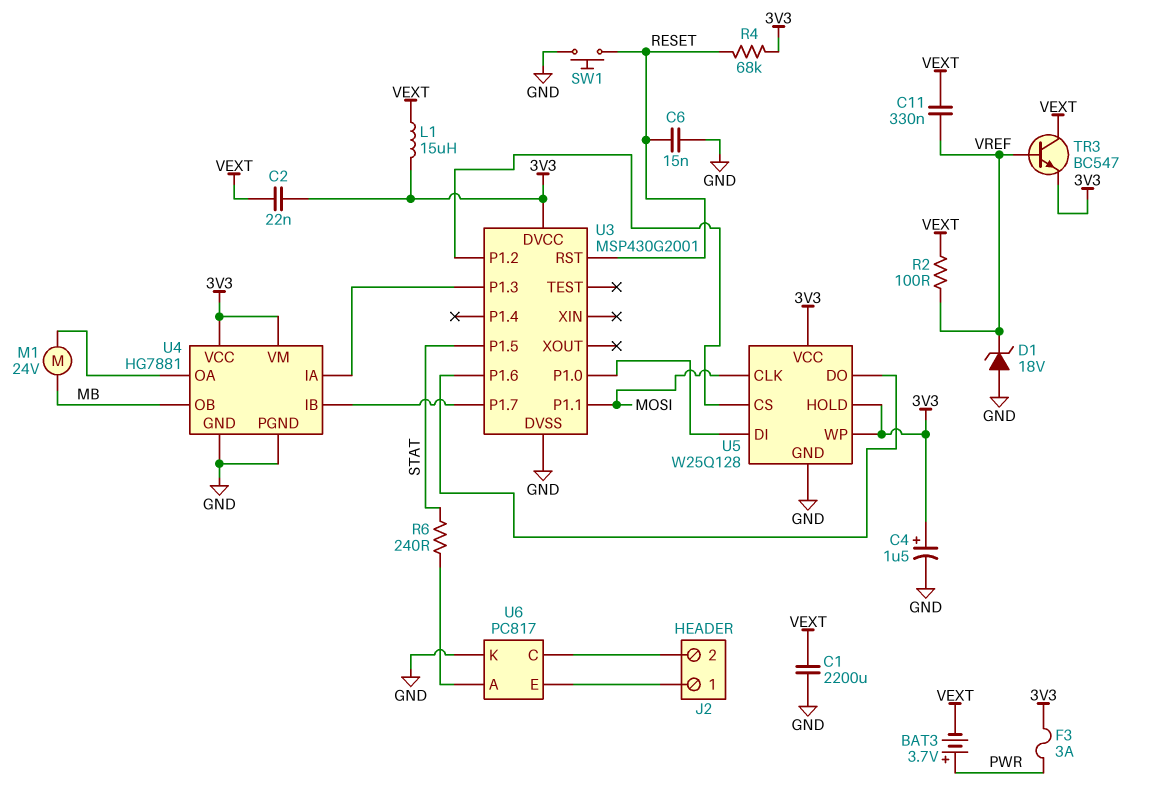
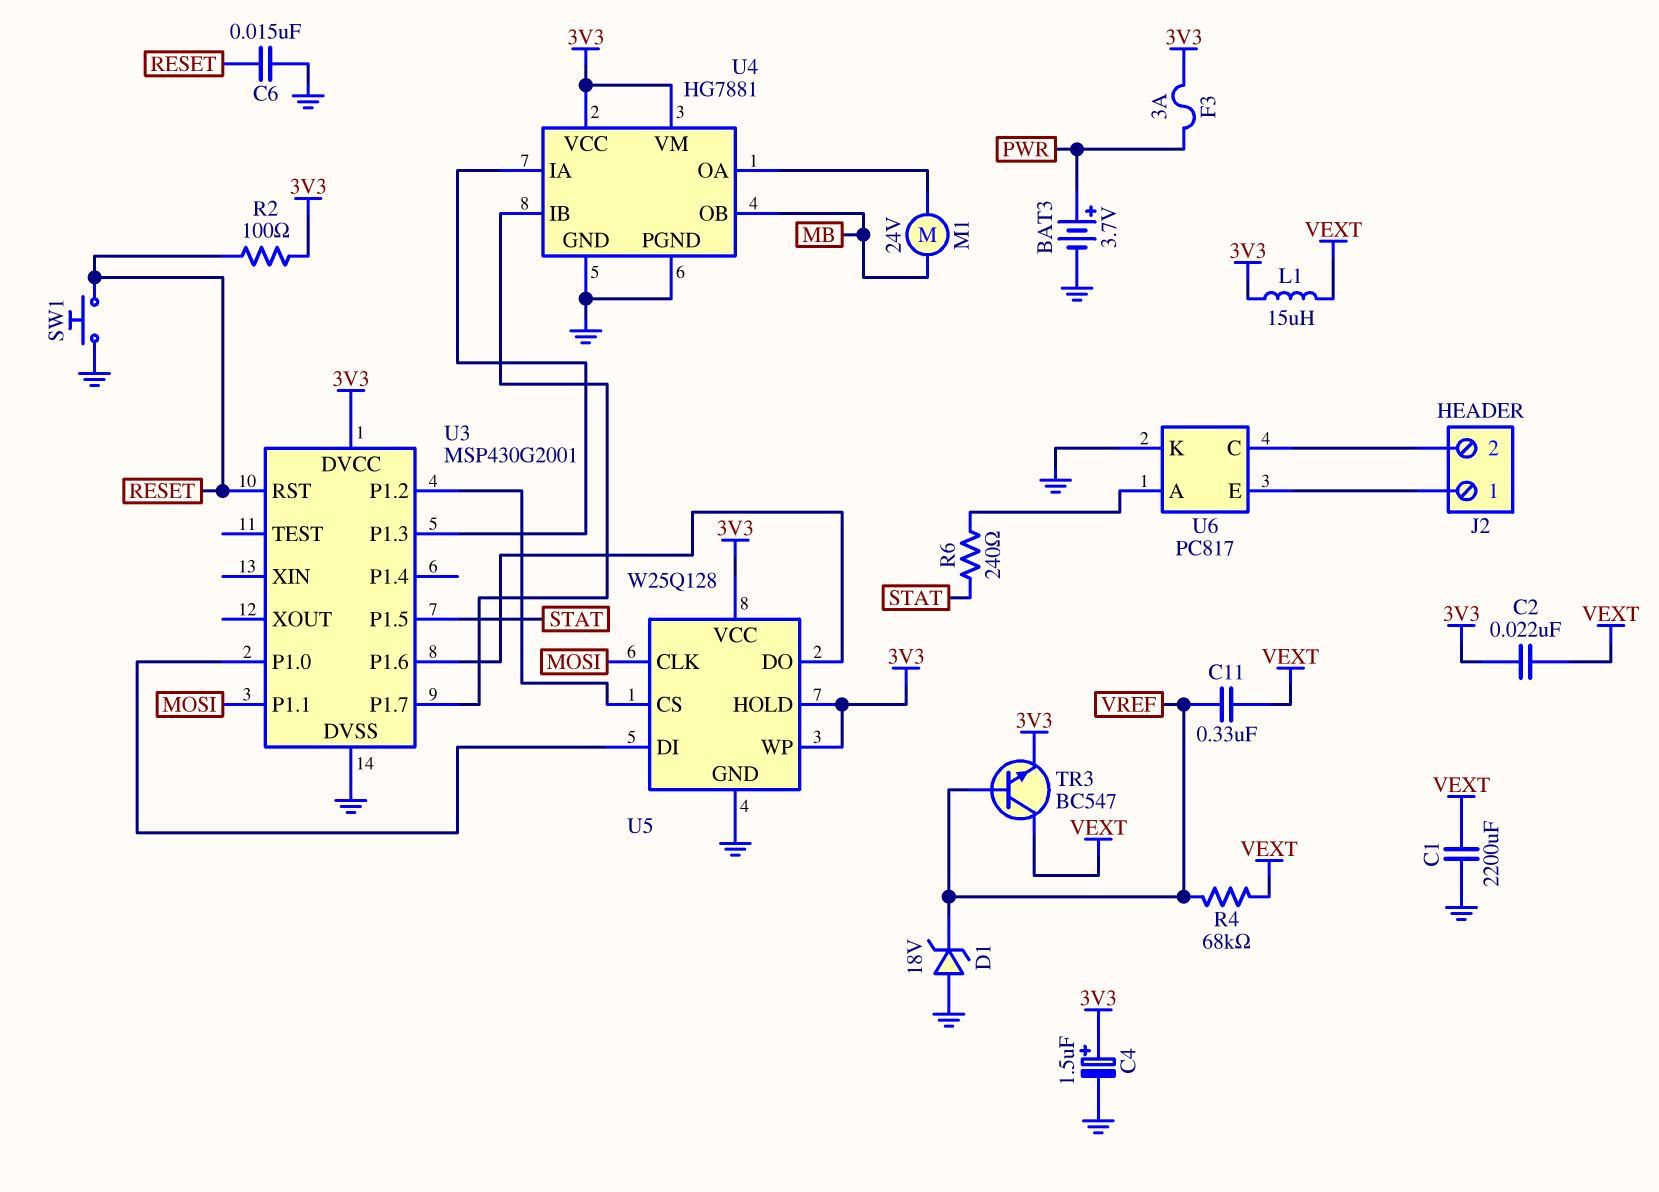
BAT3: 3.7V (plus PWR, minus VEXT) -> 3.7V (plus PWR, minus GND)
R2: 100 (VEXT, VREF) -> 100 (3V3, RESET)
R4: 68k (3V3, RESET) -> 68k (VEXT, VREF)

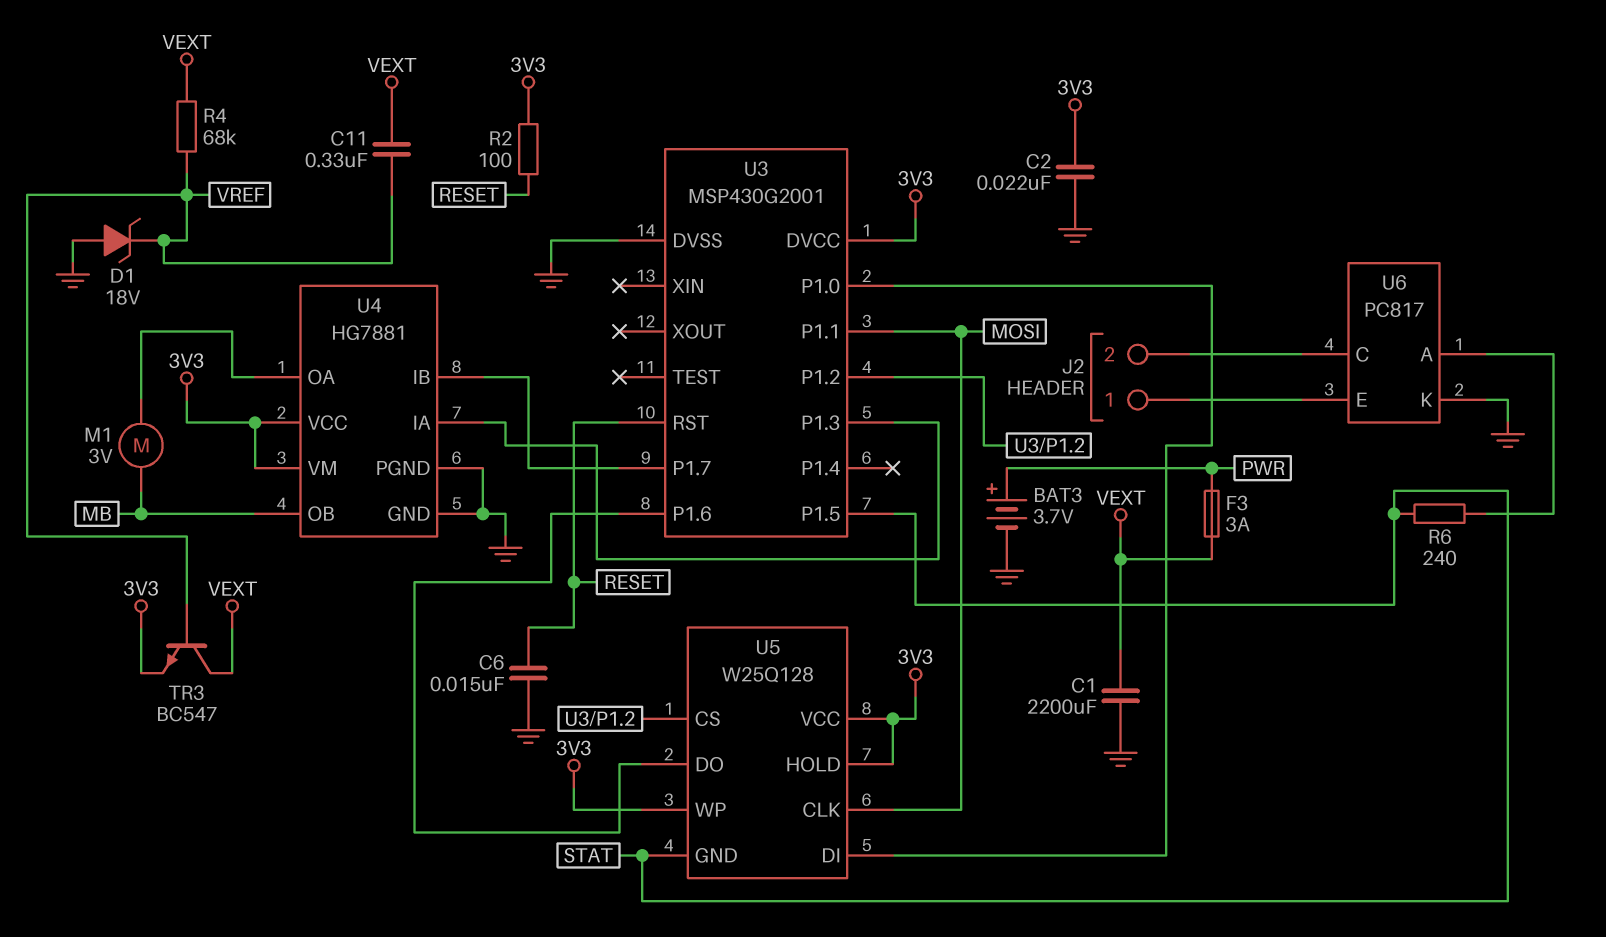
C2: 22nF (3V3, VEXT) -> 22nF (3V3, GND)
C4: 1.5uF (plus 3V3, minus GND) -> none
F3: 3A (3V3, PWR) -> 3A (PWR, VEXT)
L1: 15uH (3V3, VEXT) -> none
M1: motor 24V (MB, U4/OA) -> motor 3V (MB, U4/OA)
SW1: button (GND, RESET) -> none
U5 pin GND: GND -> STAT

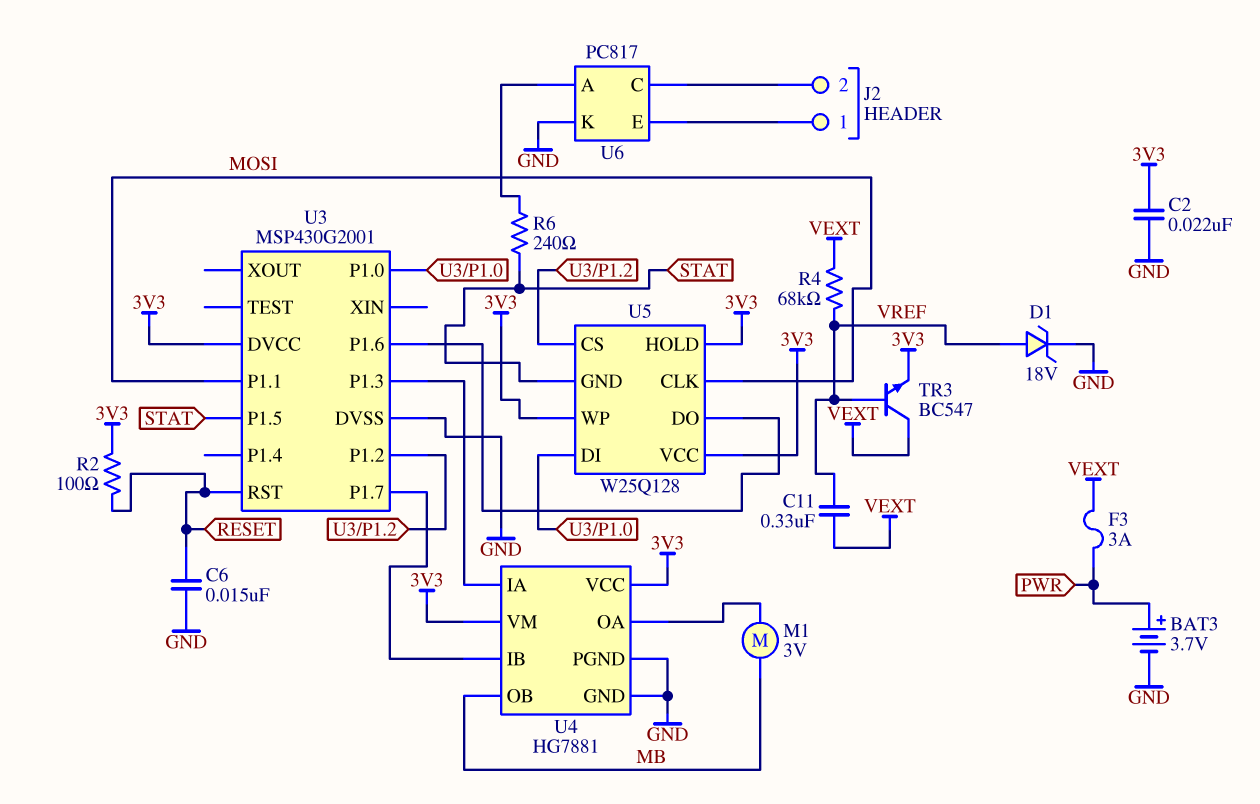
C1: 2200uF (GND, VEXT) -> none
D1: zener 18V (A GND, K VREF) -> zener 18V (A VREF, K GND)

